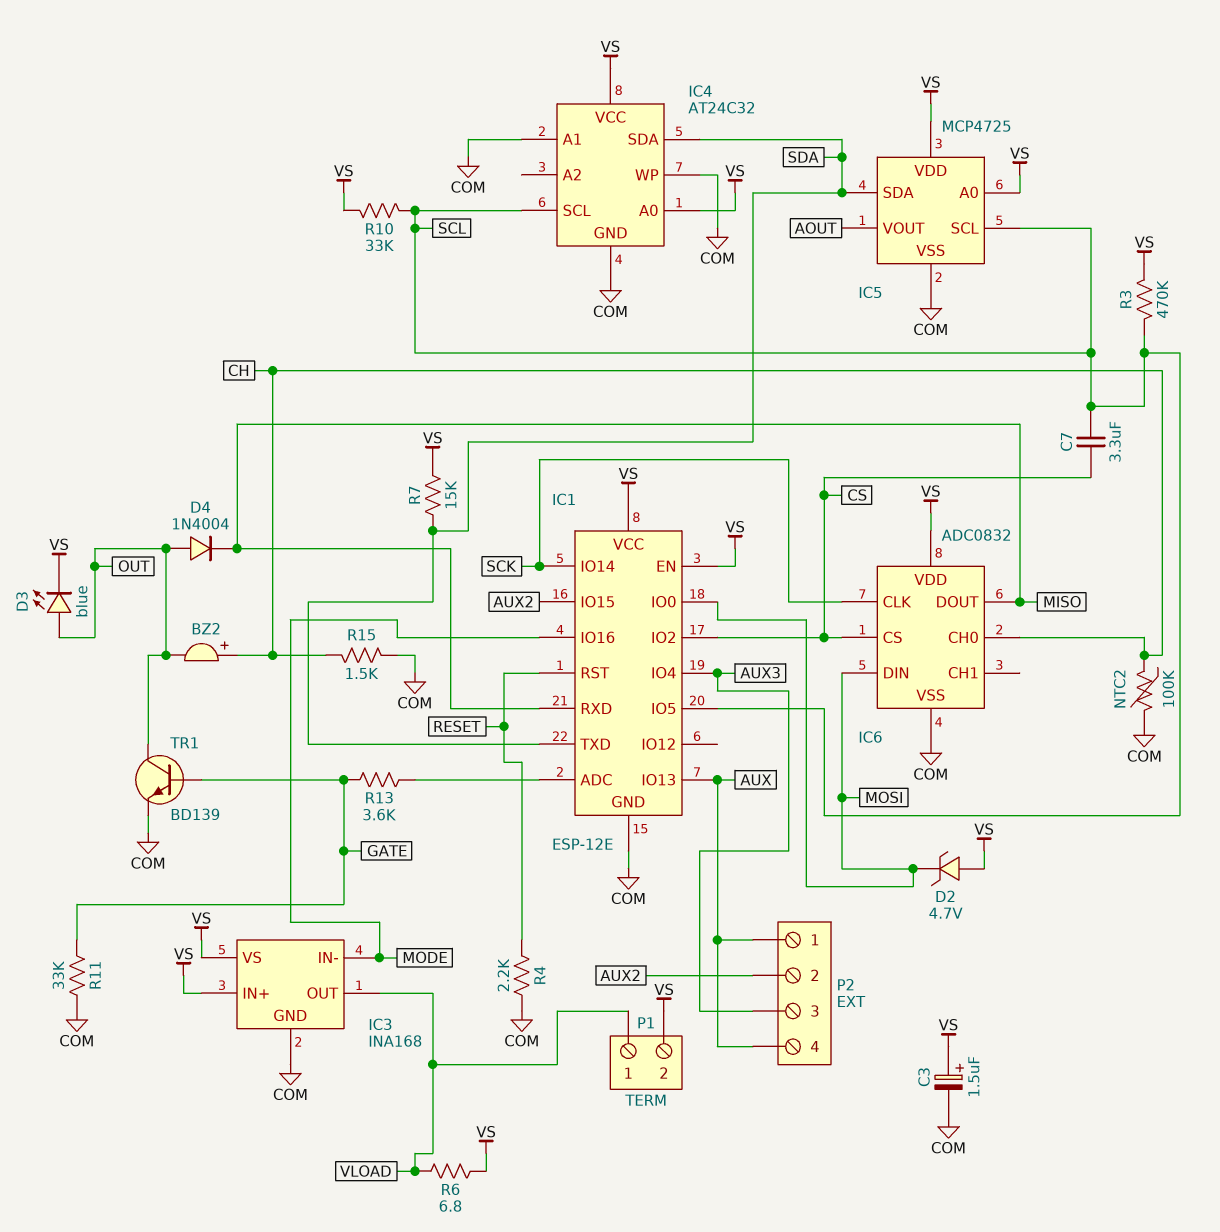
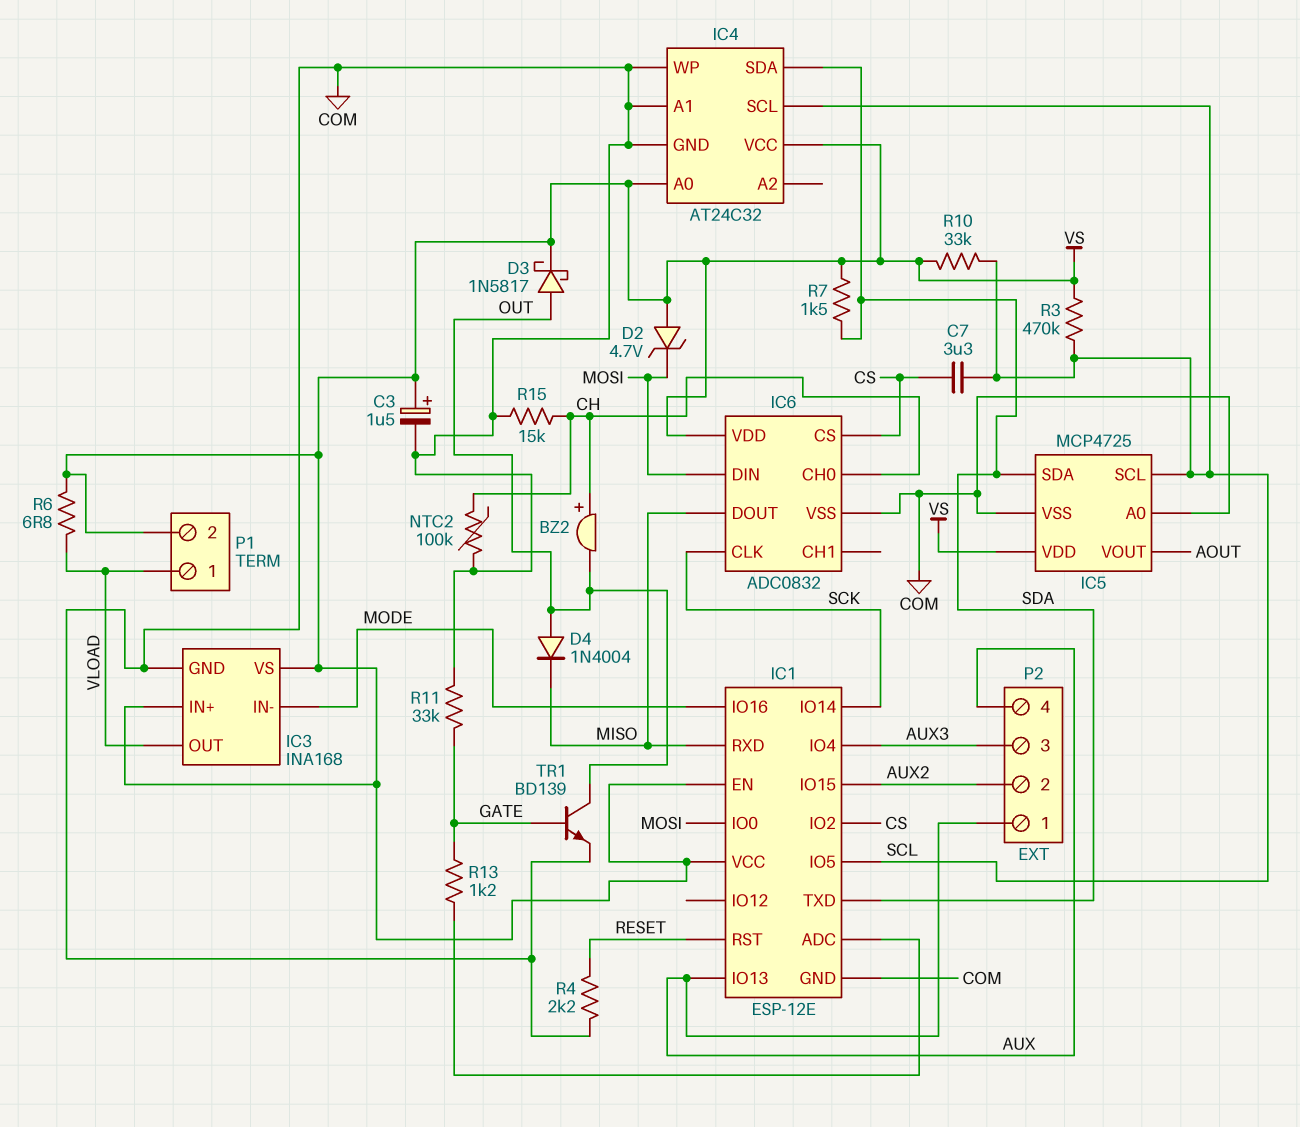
D3: LED blue (A OUT, K VS) -> schottky 1N5817 (A OUT, K VS)
IC5 pin A0: VS -> COM
R7: 15k (SDA, VS) -> 1.5k (SDA, VS)
R13: 3.6k (GATE, IC1/ADC) -> 1.2k (GATE, IC1/ADC)
R15: 1.5k (CH, COM) -> 15k (CH, COM)

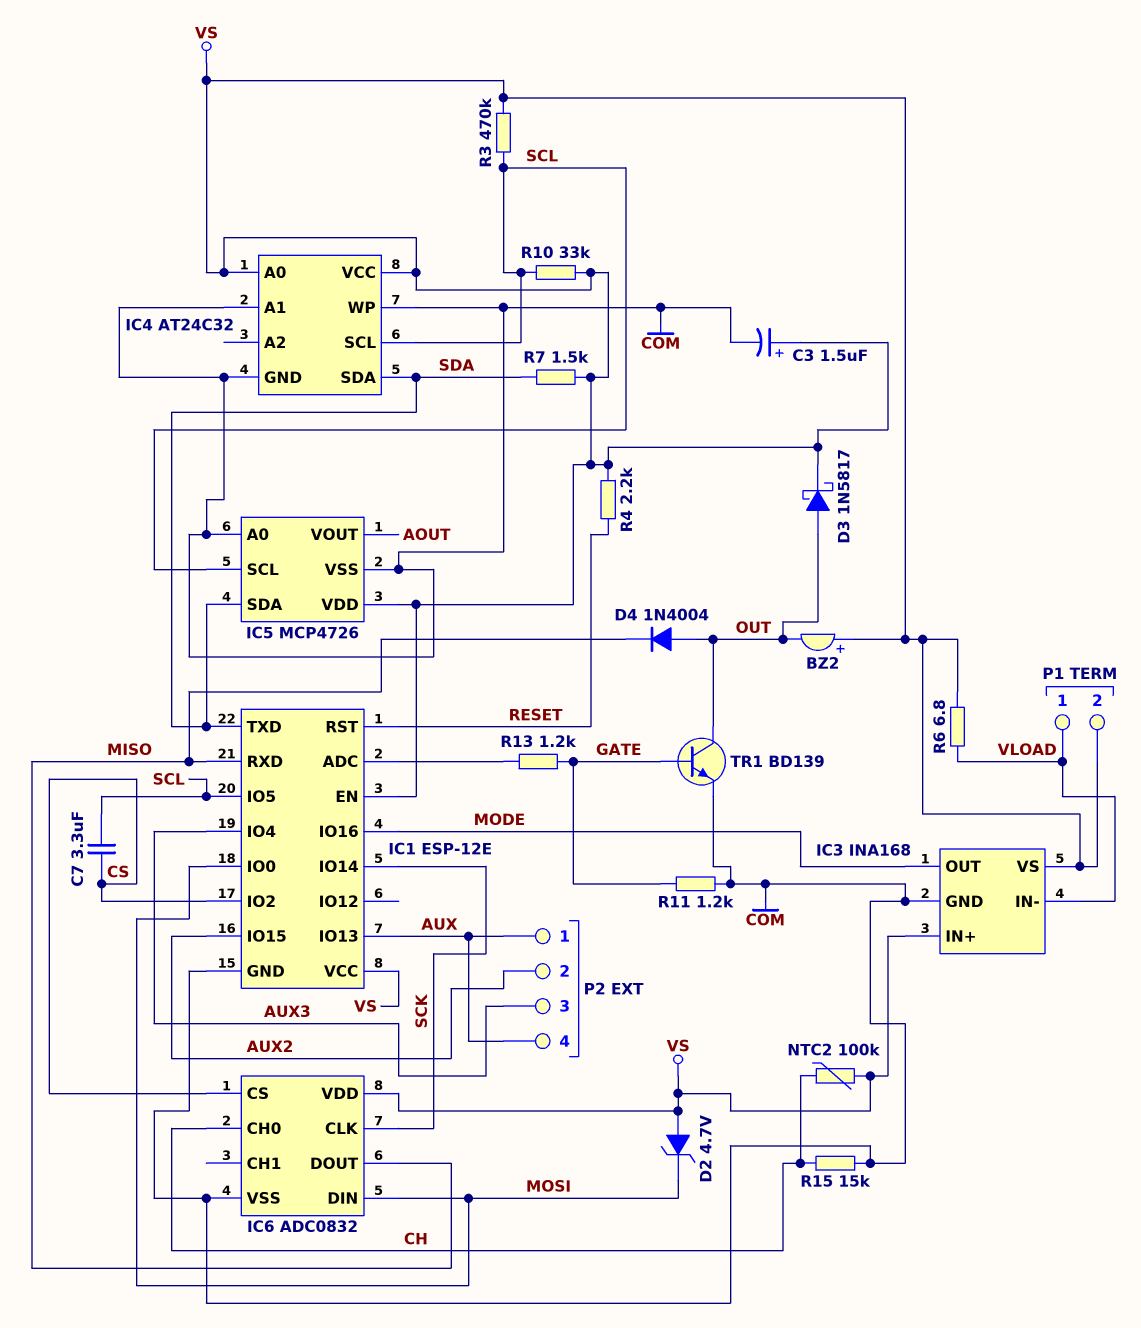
BZ2: buzzer (plus CH, minus OUT) -> buzzer (plus VS, minus OUT)
IC3 pin IN-: MODE -> VLOAD
IC3 pin OUT: VLOAD -> MODE
IC5: MCP4725 -> MCP4726
NTC2: 100k (CH, COM) -> 100k (CH, VS)
R4: 2.2k (COM, RESET) -> 2.2k (RESET, VS)
R11: 33k (COM, GATE) -> 1.2k (COM, GATE)

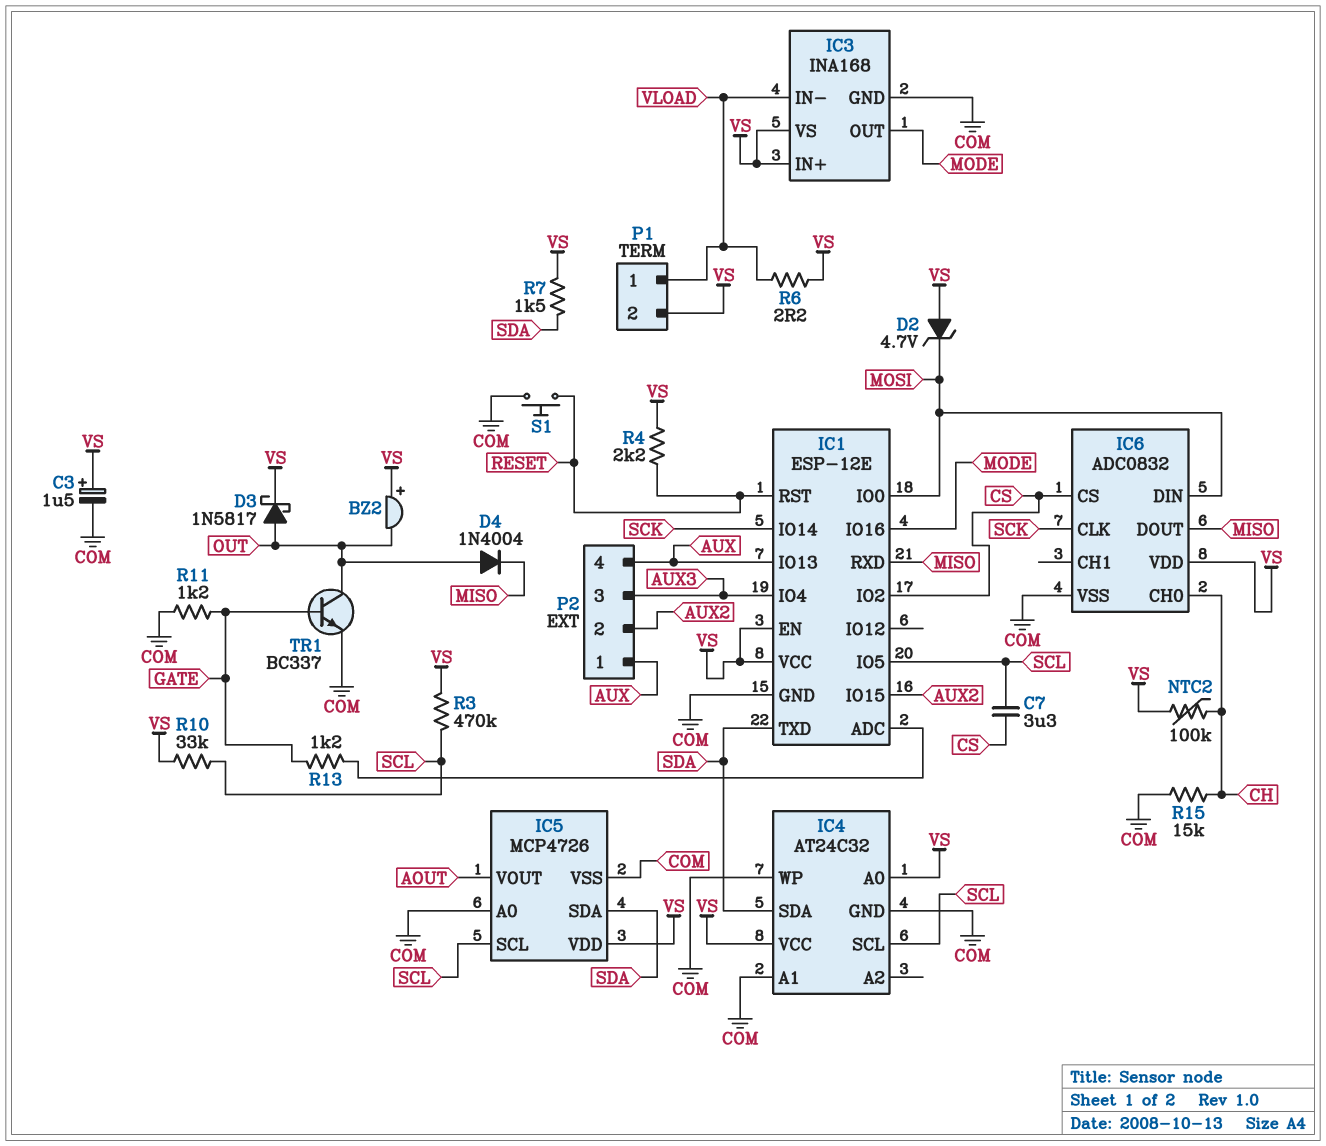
R6: 6.8 (VLOAD, VS) -> 2.2 (VLOAD, VS)
S1: none -> button (COM, RESET)
TR1: NPN BD139 (B GATE, C OUT, E COM) -> NPN BC337 (B GATE, C OUT, E COM)

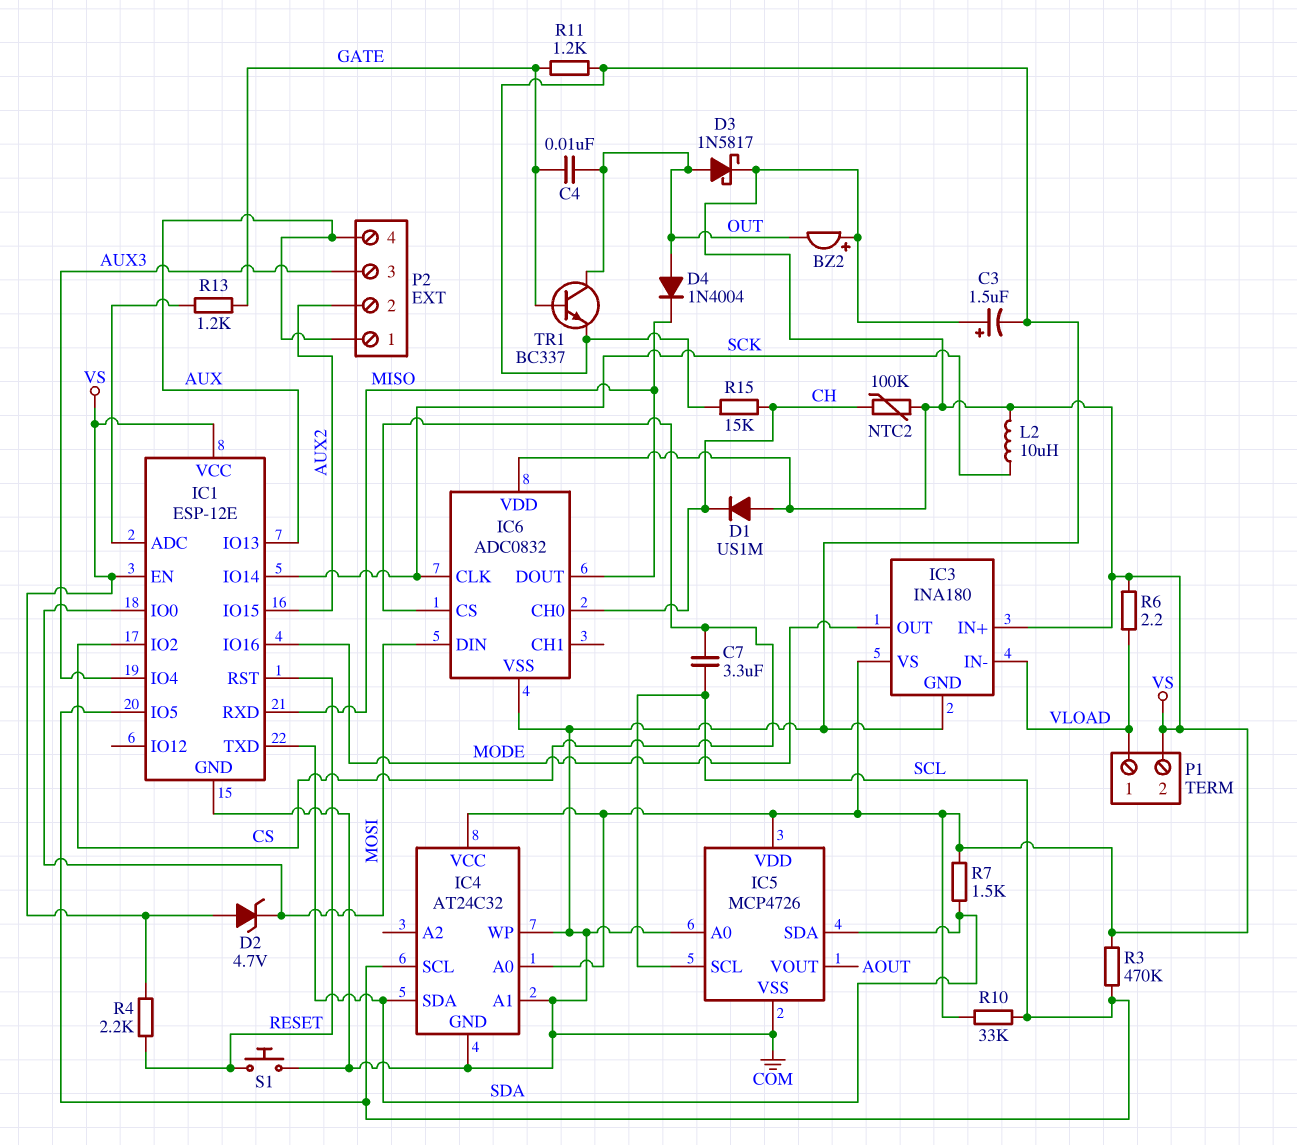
C4: none -> 10nF (GATE, OUT)
D1: none -> diode US1M (A VS, K CH)
IC3: INA168 -> INA180
L2: none -> 10uH (SCK, VS)

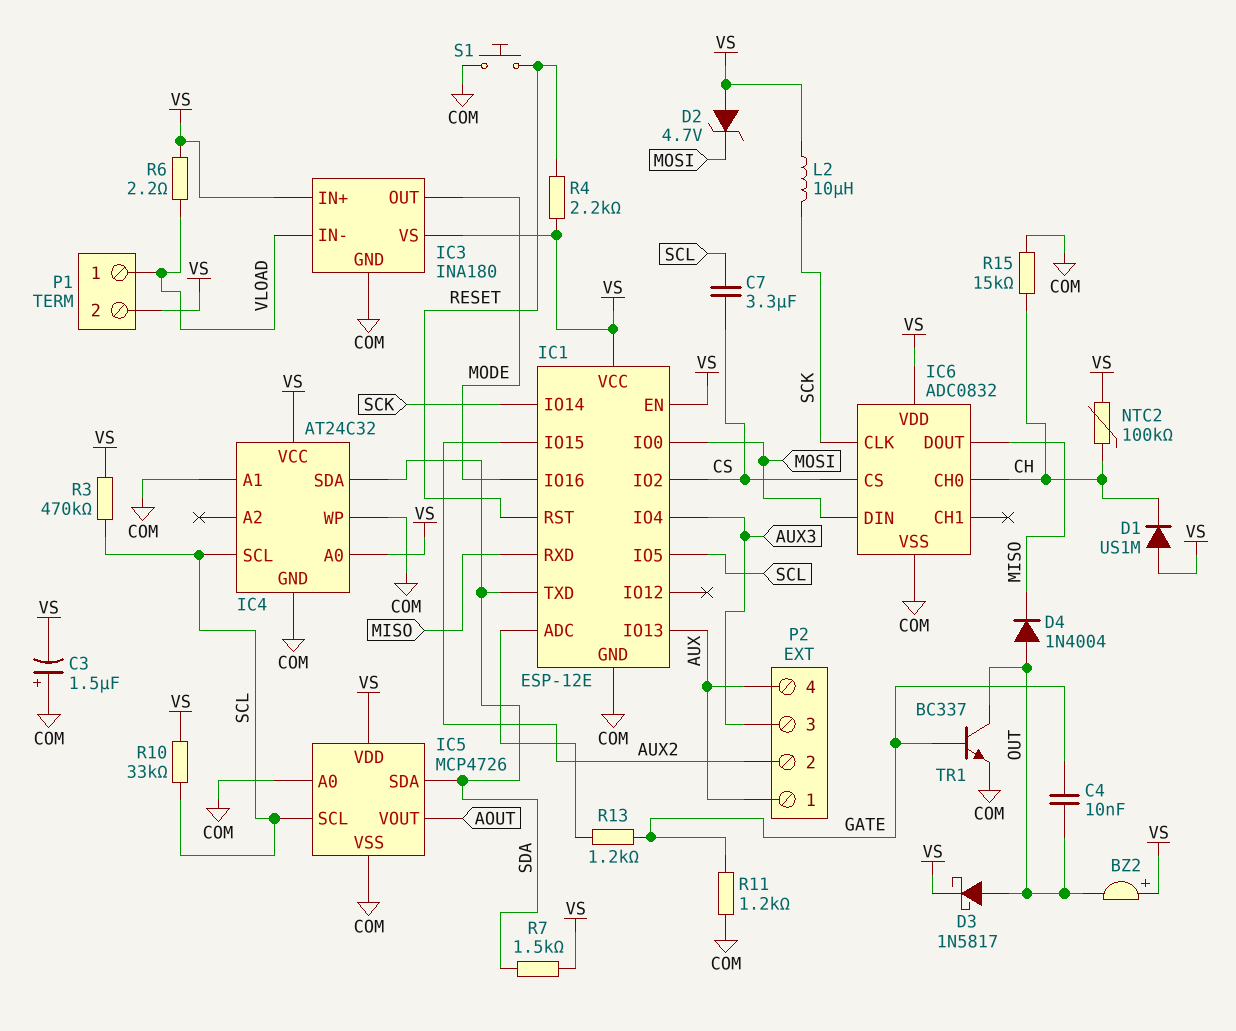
C3: 1.5uF (plus VS, minus COM) -> 1.5uF (plus COM, minus VS)

